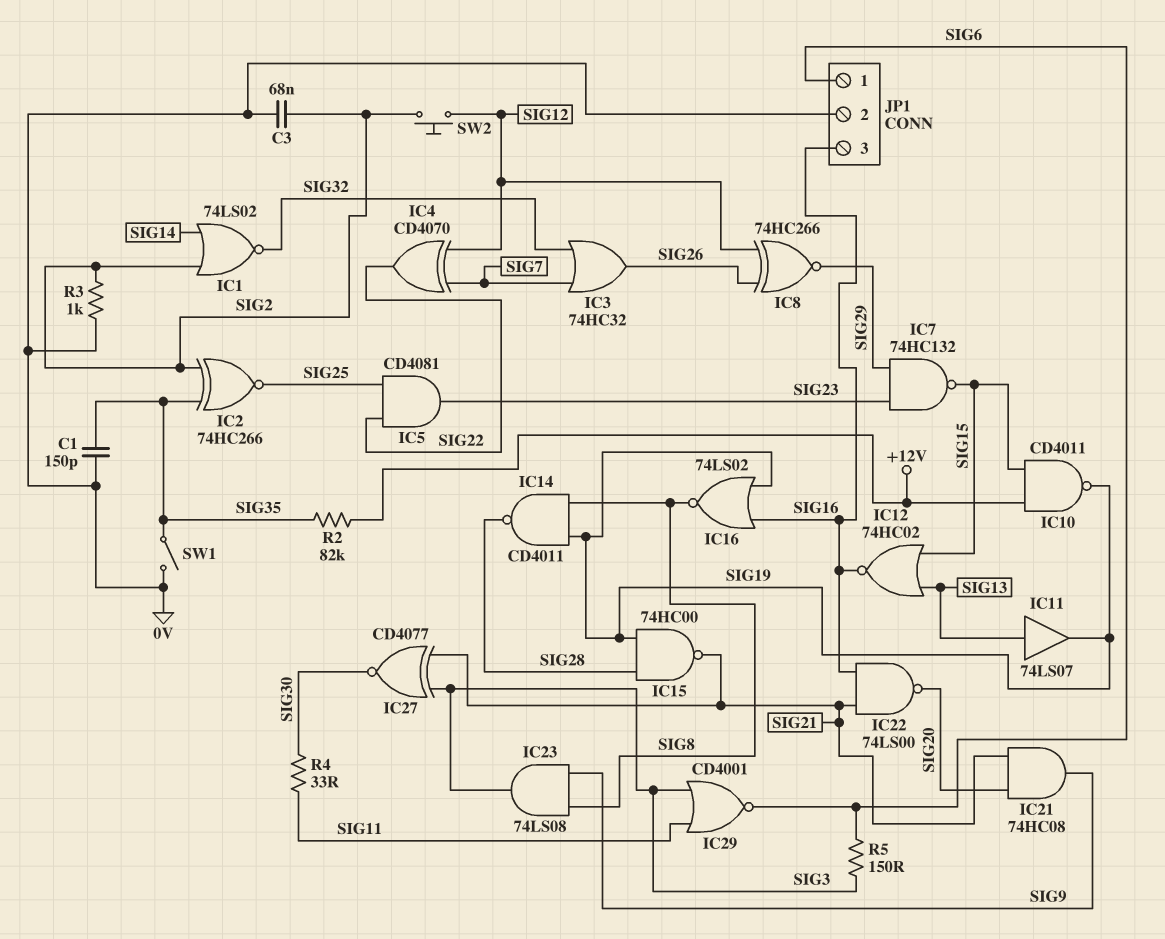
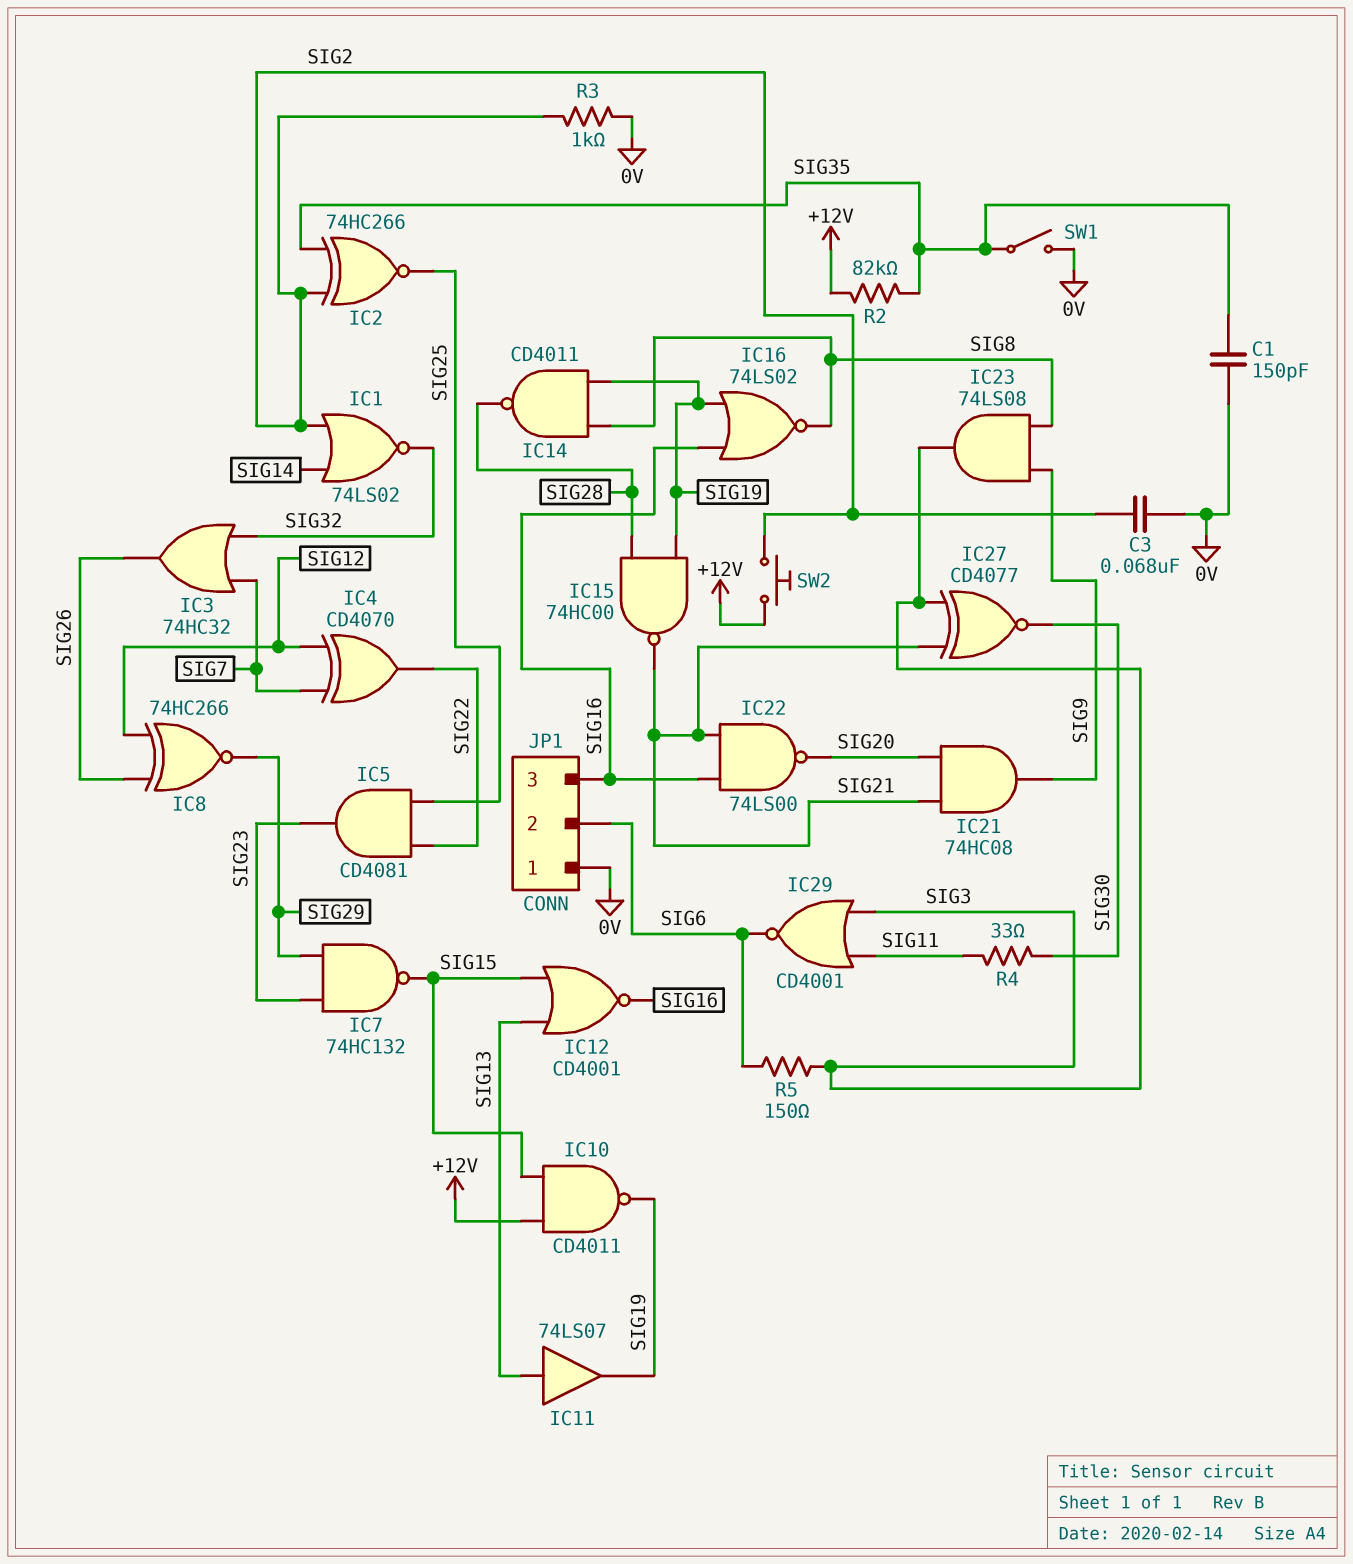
IC12: NOR 74HC02 (in SIG13, in SIG15, out SIG16) -> NOR CD4001 (in SIG13, in SIG15, out SIG16)
JP1 pin 1: SIG6 -> 0V
JP1 pin 2: 0V -> SIG6
SW2: button (SIG2, SIG12) -> button (+12V, SIG2)

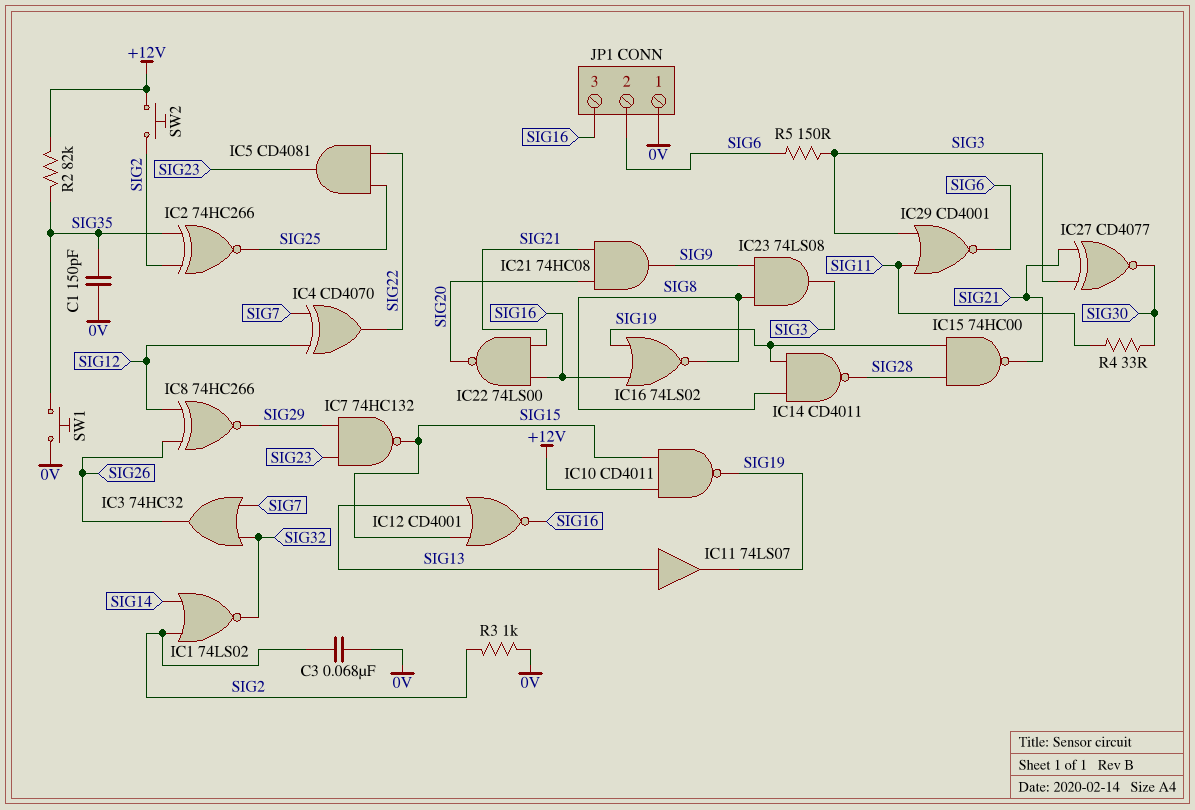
SW1: switch (0V, SIG35) -> button (0V, SIG35)

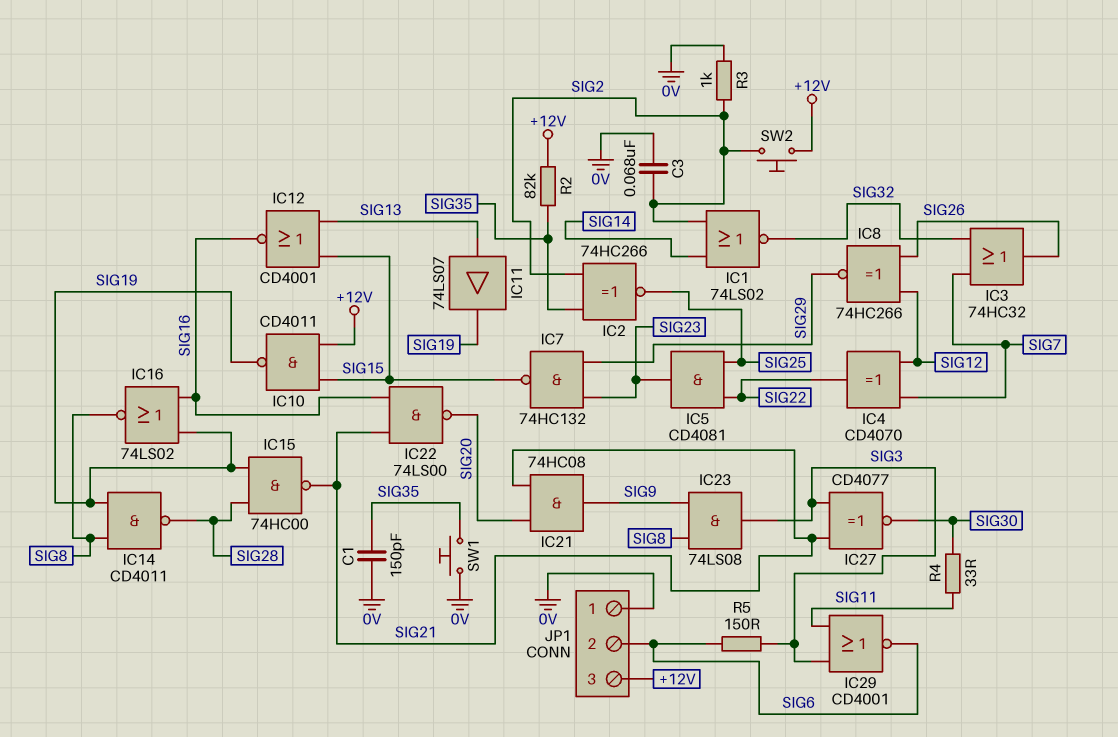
JP1 pin 3: SIG16 -> +12V

